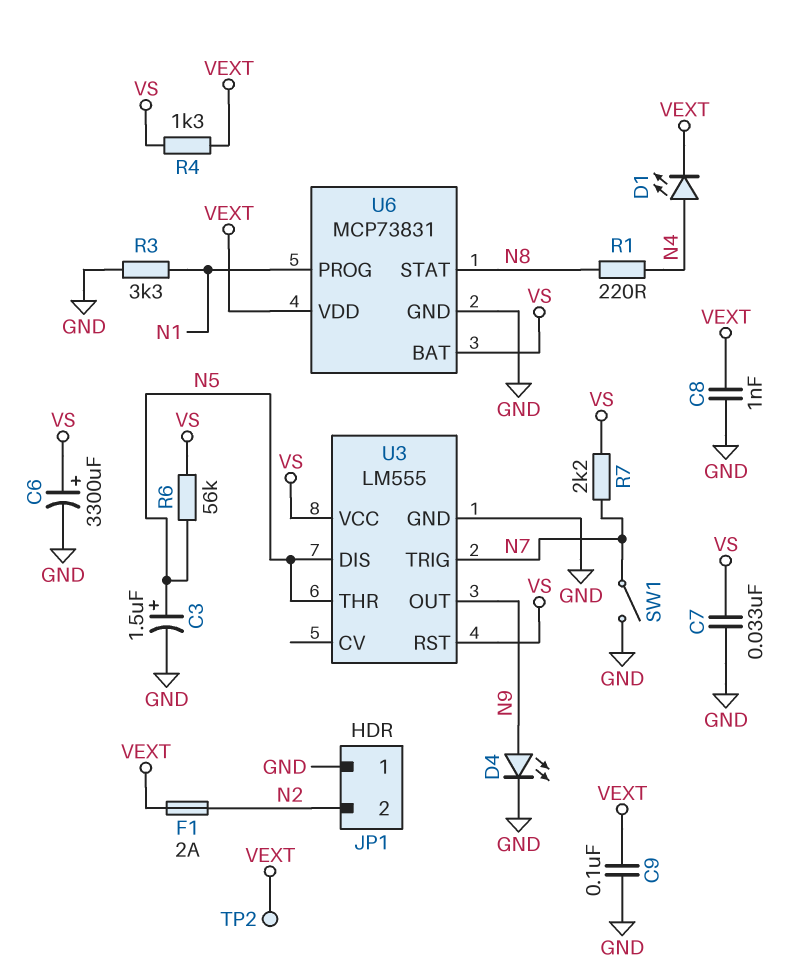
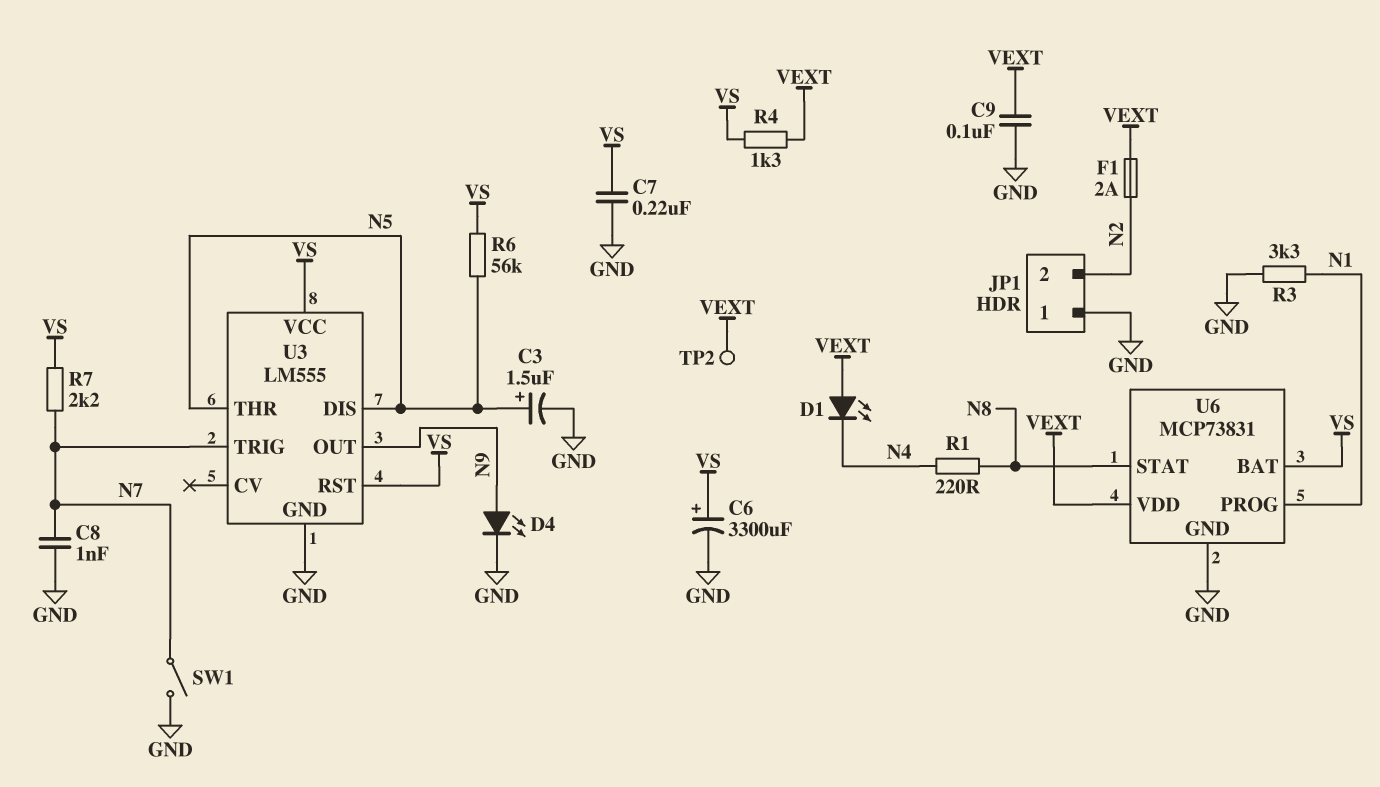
C7: 33nF (GND, VS) -> 220nF (GND, VS)
C8: 1nF (GND, VEXT) -> 1nF (GND, N7)
D1: LED (A N4, K VEXT) -> LED (A VEXT, K N4)

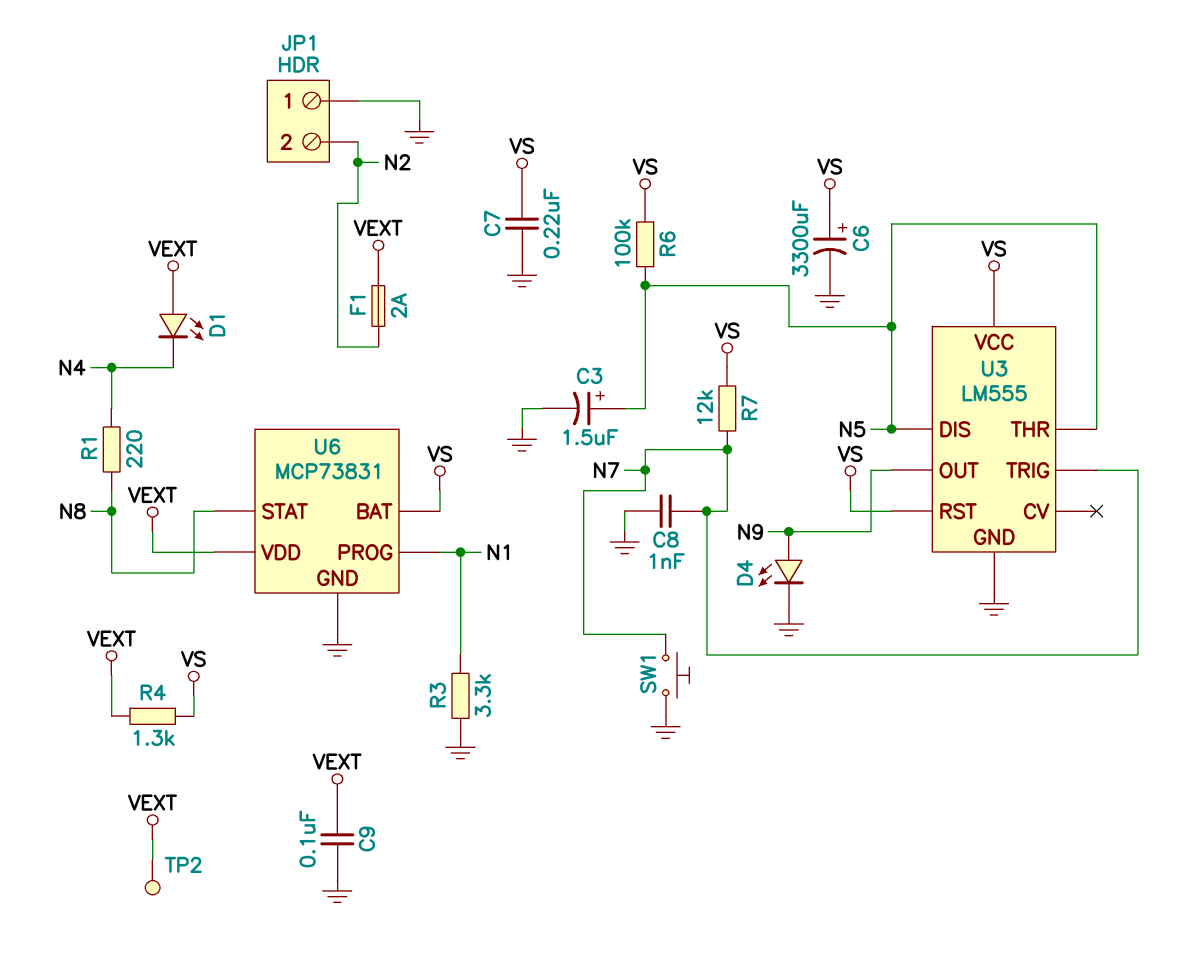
R6: 56k (N5, VS) -> 100k (N5, VS)
R7: 2.2k (N7, VS) -> 12k (N7, VS)
SW1: switch (GND, N7) -> button (GND, N7)

